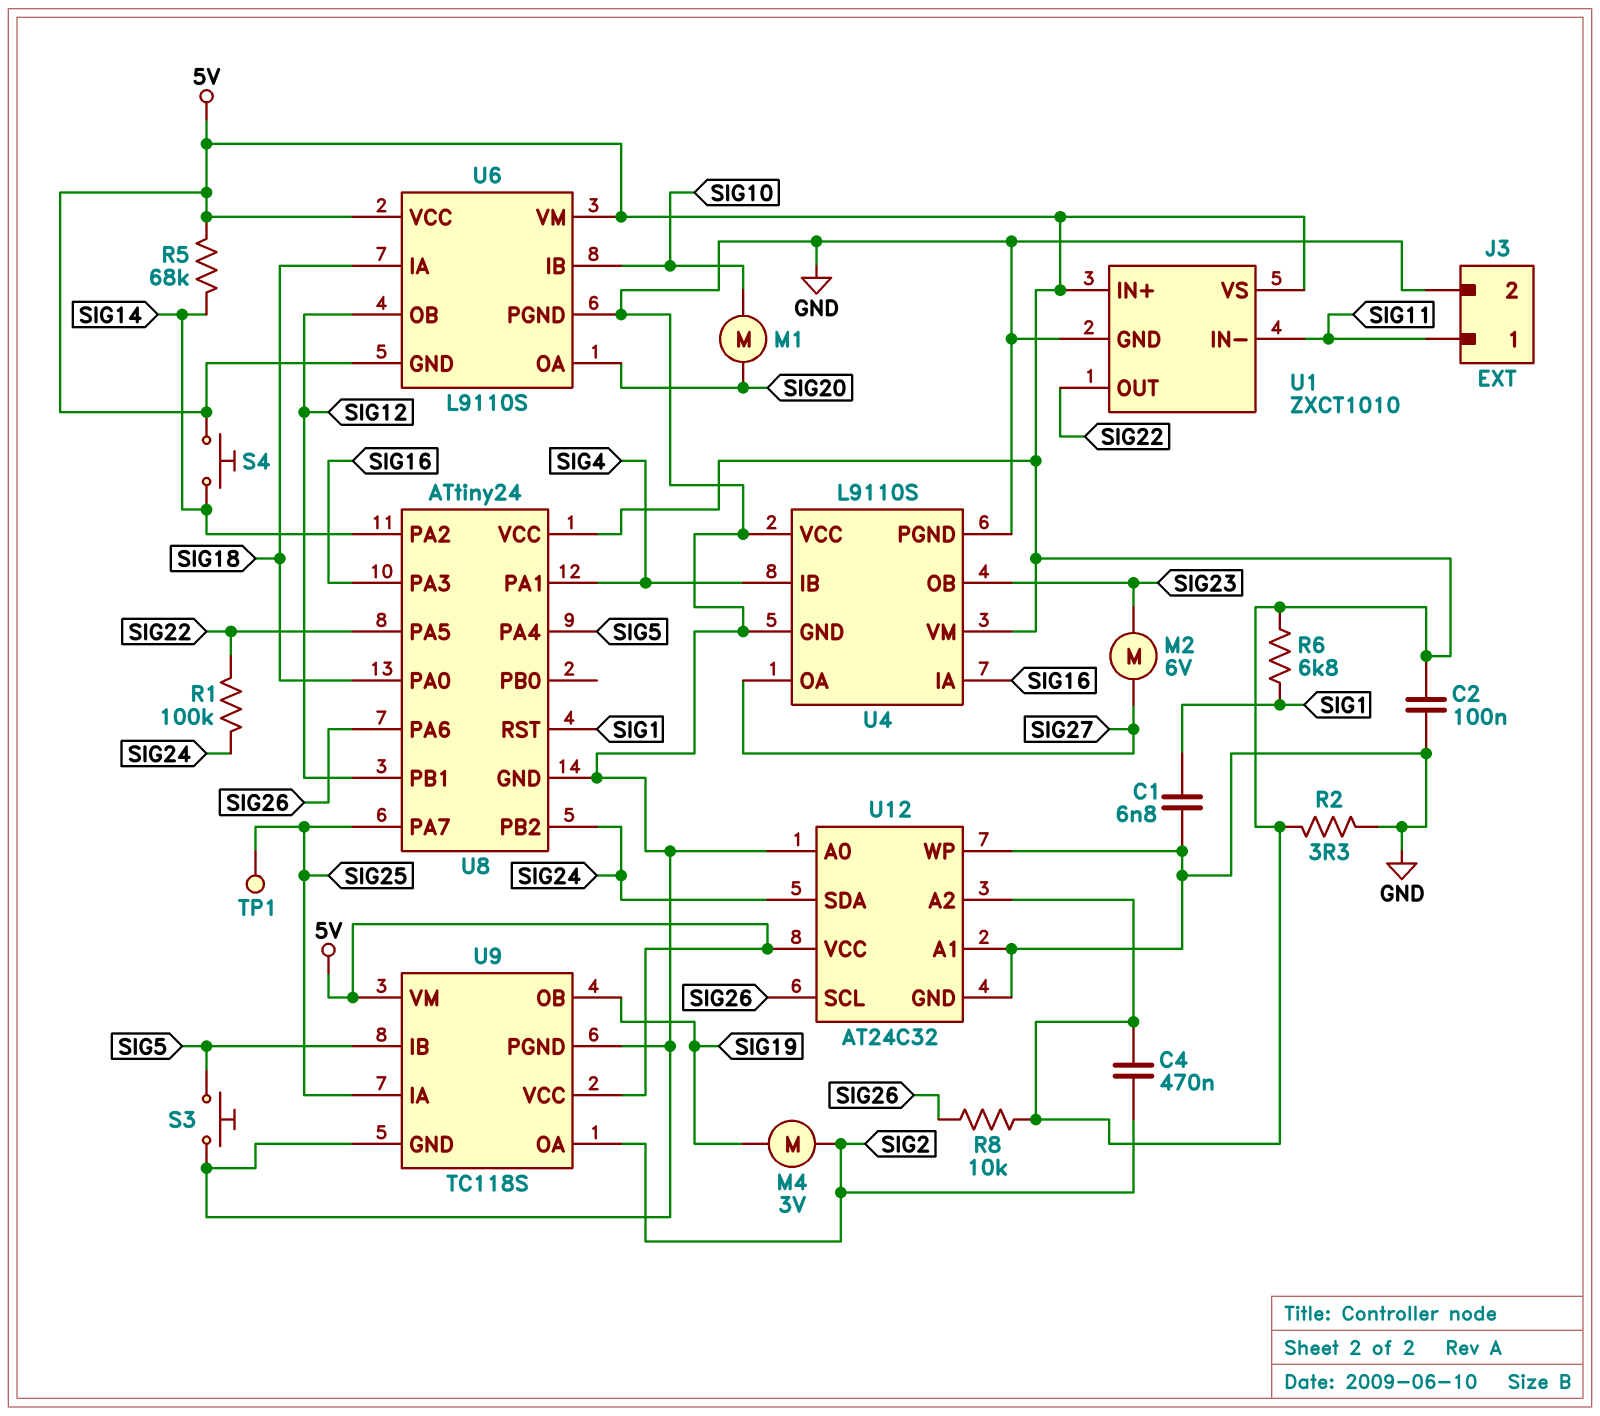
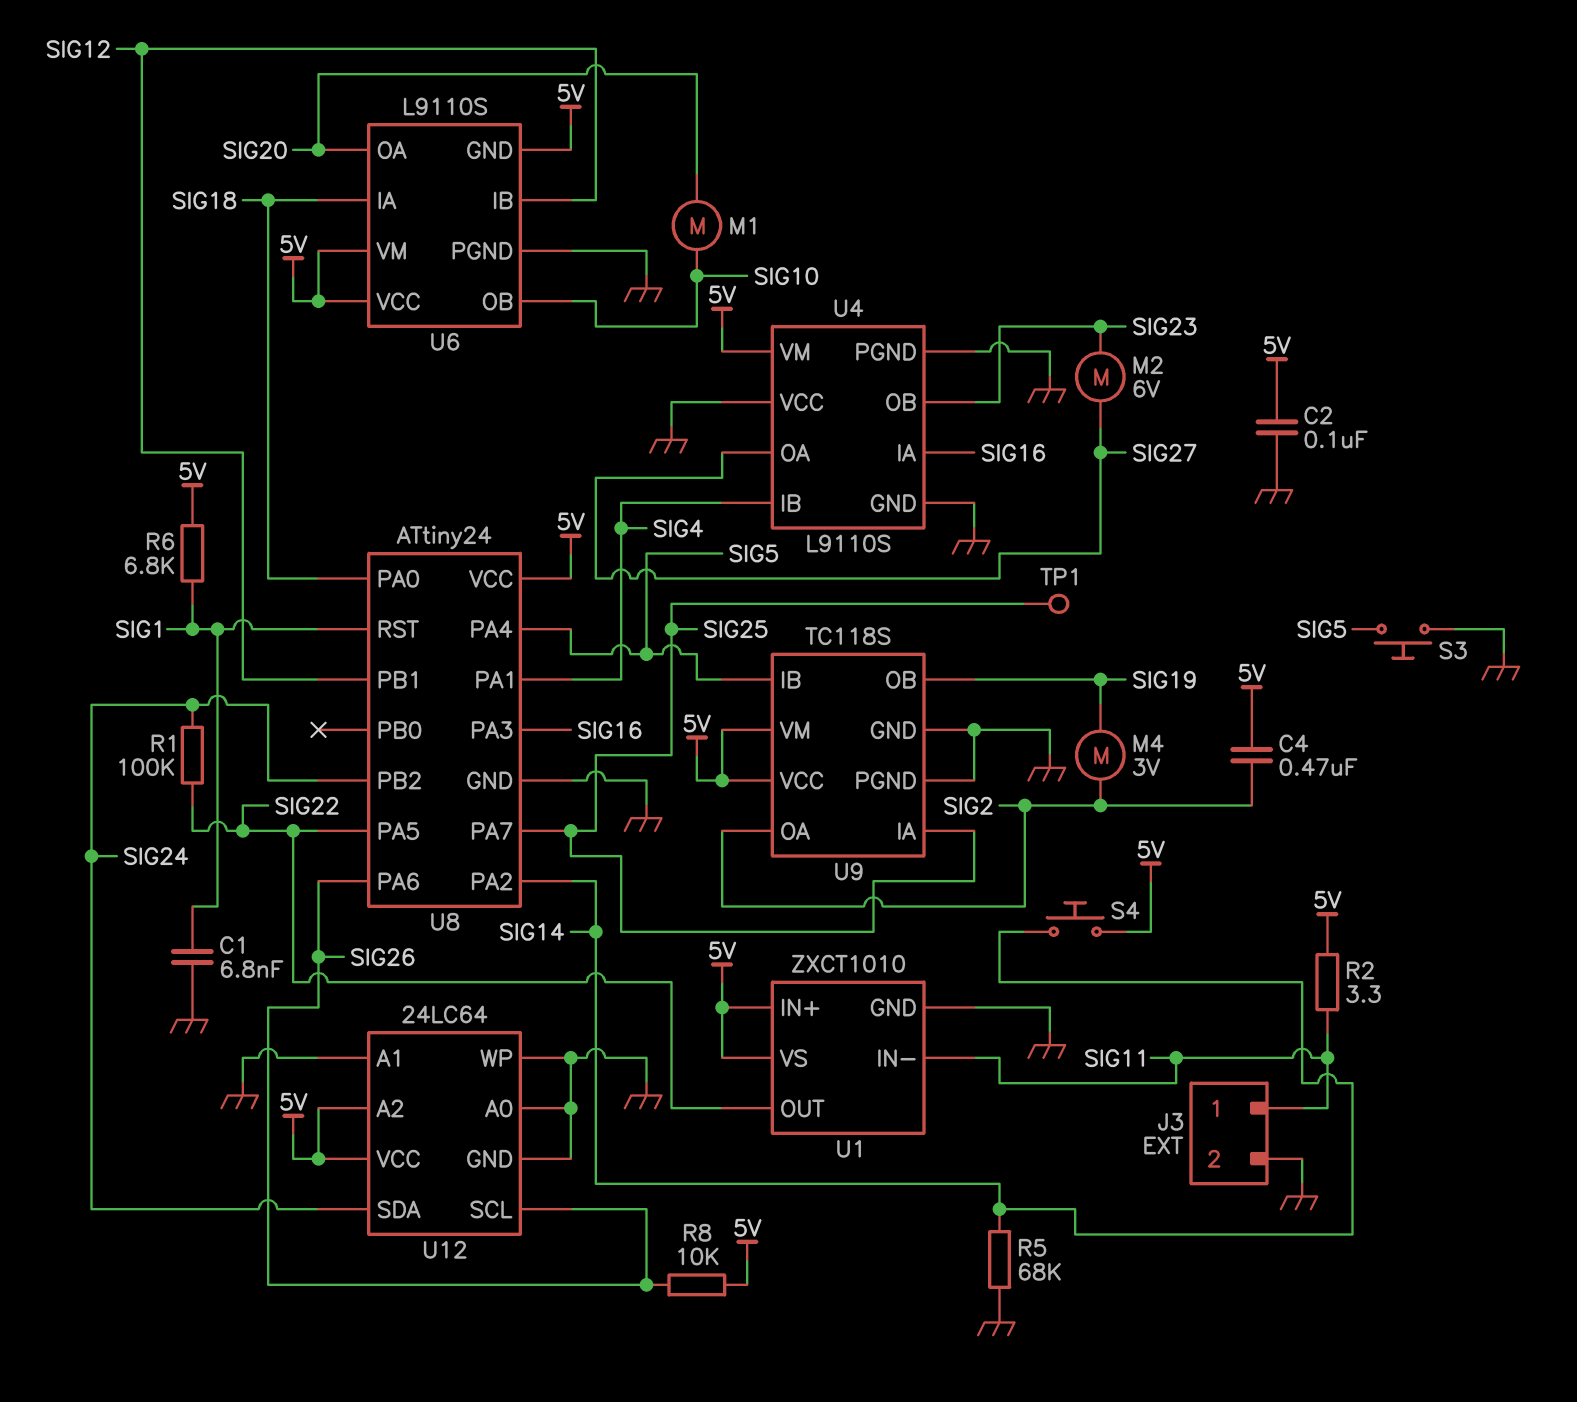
R2: 3.3 (5V, GND) -> 3.3 (5V, SIG11)
R5: 68k (5V, SIG14) -> 68k (GND, SIG14)
U6 pin IB: SIG10 -> SIG12
U6 pin OB: SIG12 -> SIG10
U12: AT24C32 -> 24LC64

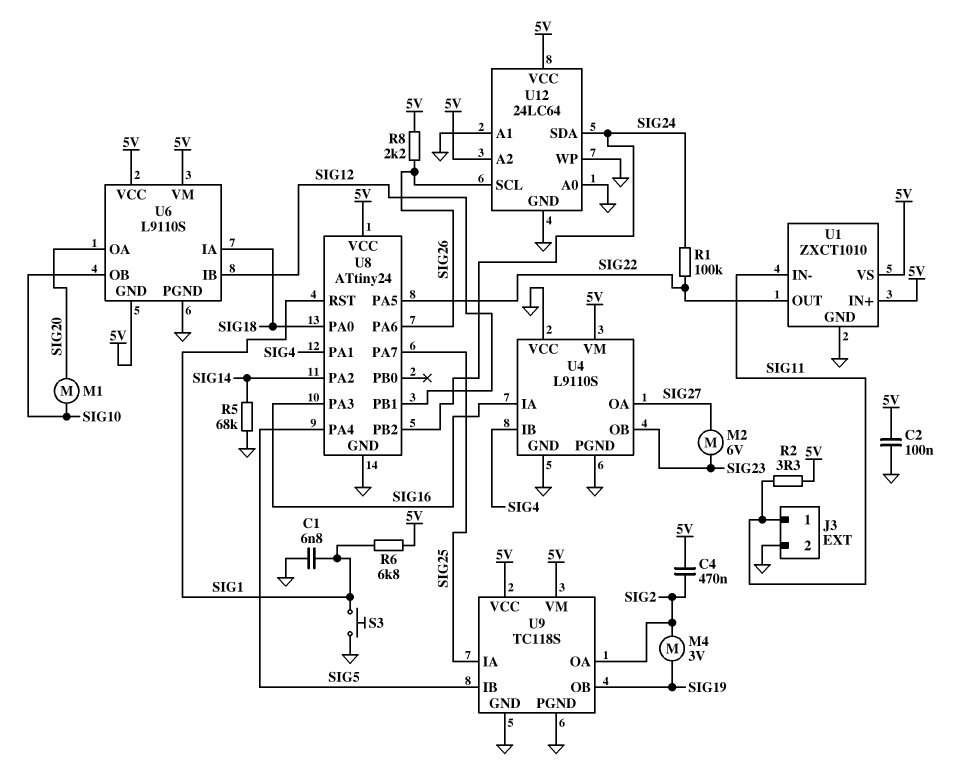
R8: 10k (5V, SIG26) -> 2.2k (5V, SIG26)
S3: button (GND, SIG5) -> button (GND, SIG1)
S4: button (5V, SIG14) -> none
TP1: test point (SIG25) -> none

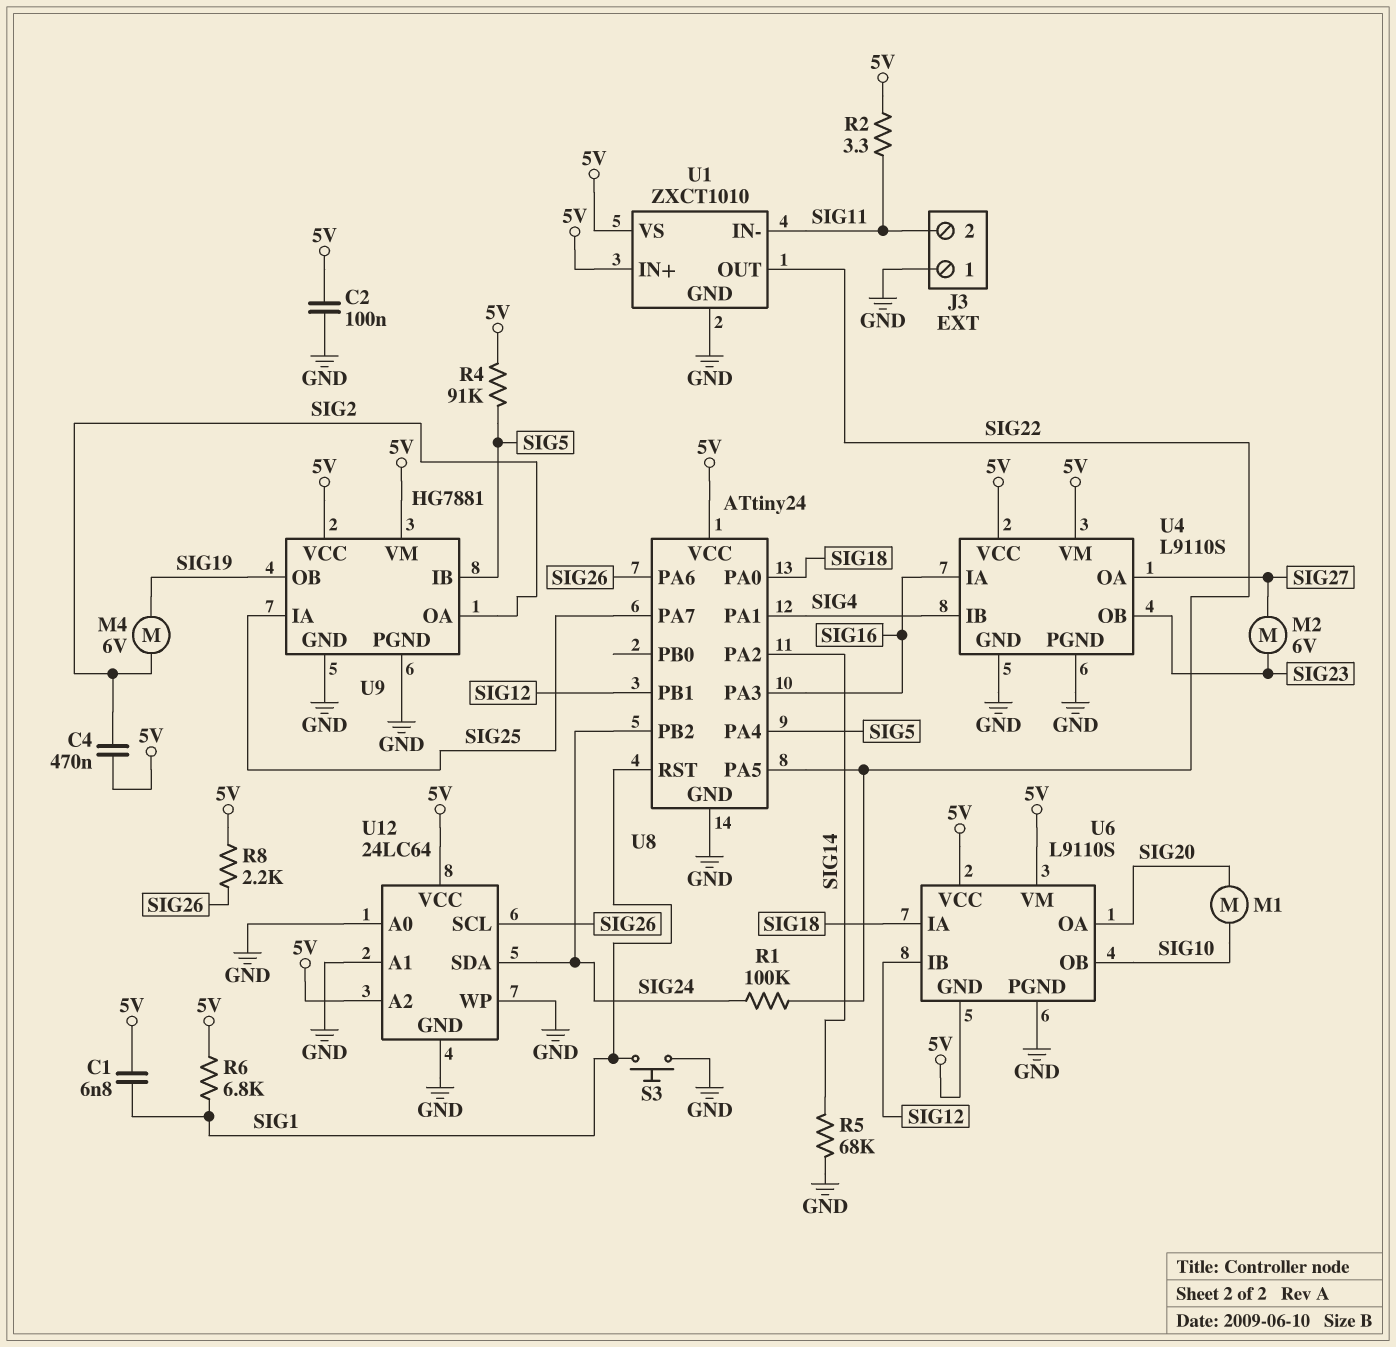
C1: 6.8nF (GND, SIG1) -> 6.8nF (5V, SIG1)
J3 pin 1: SIG11 -> GND
J3 pin 2: GND -> SIG11
M4: motor 3V (SIG2, SIG19) -> motor 6V (SIG2, SIG19)
R4: none -> 91k (5V, SIG5)
U4 pin VCC: GND -> 5V
U9: TC118S -> HG7881

